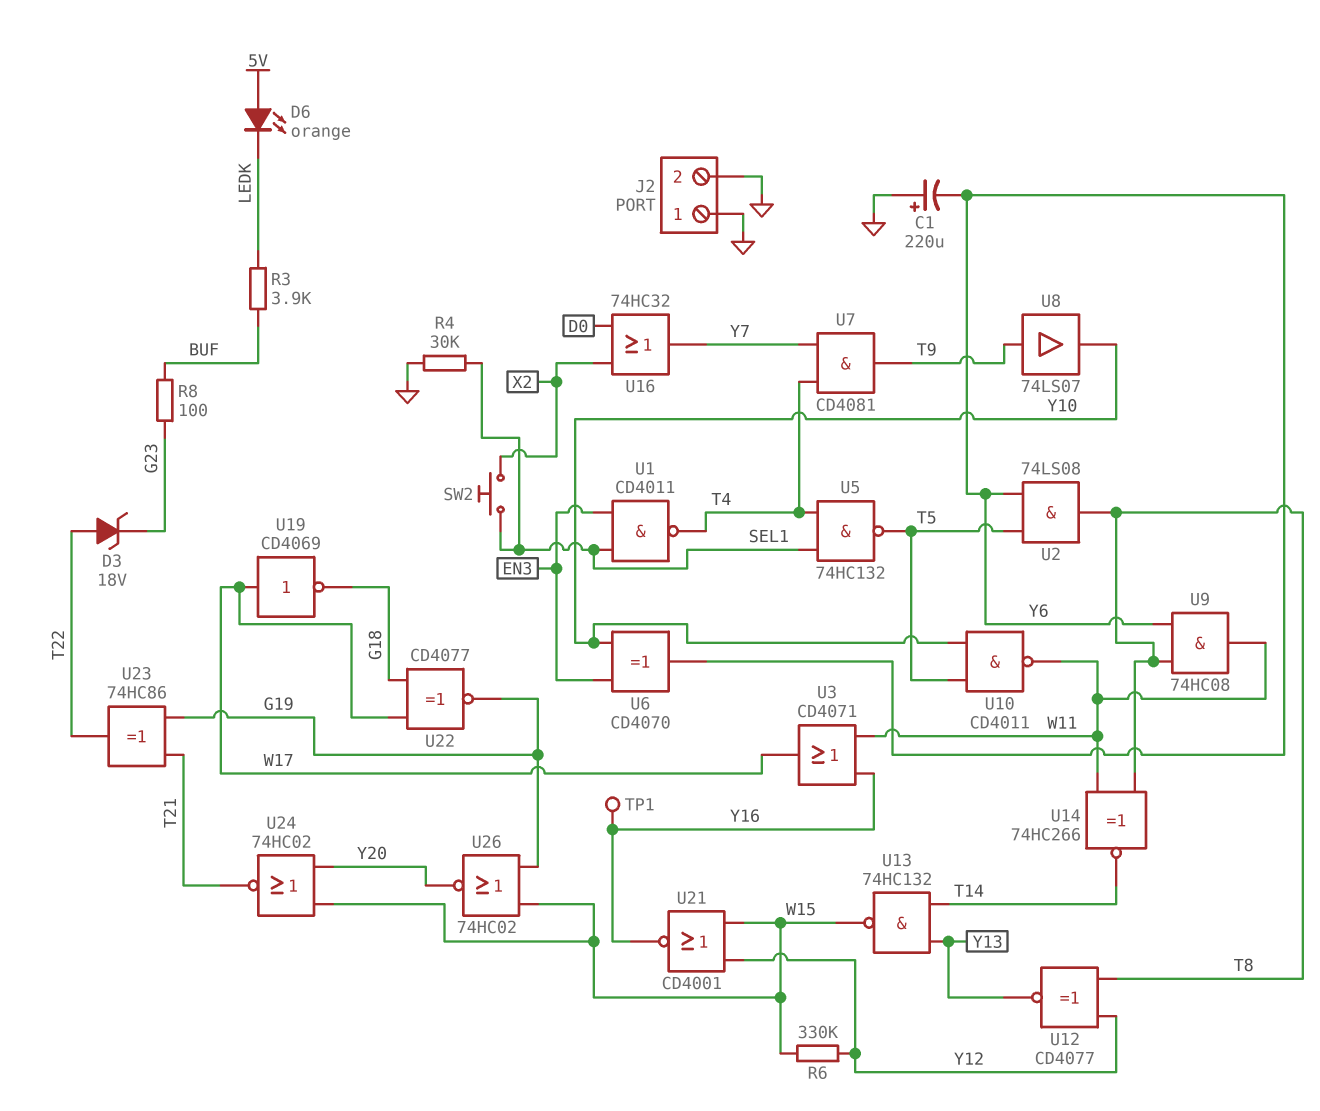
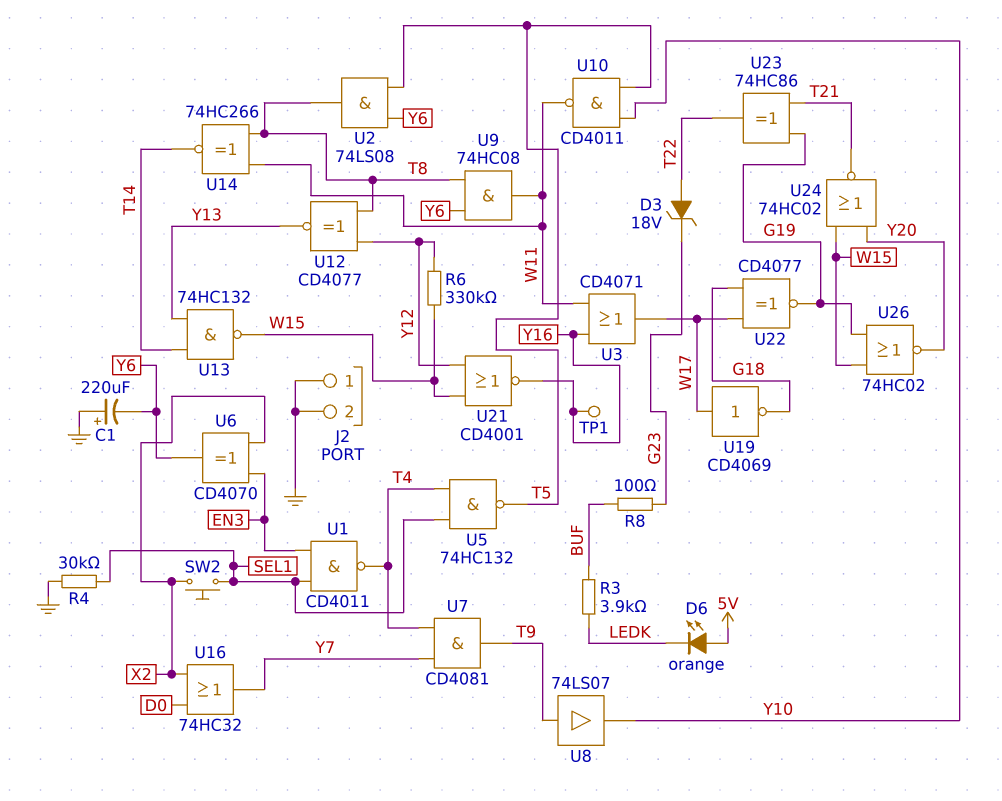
U6: XOR CD4070 (in EN3, in Y10, out Y6) -> XOR CD4070 (in EN3, in X2, out Y6)

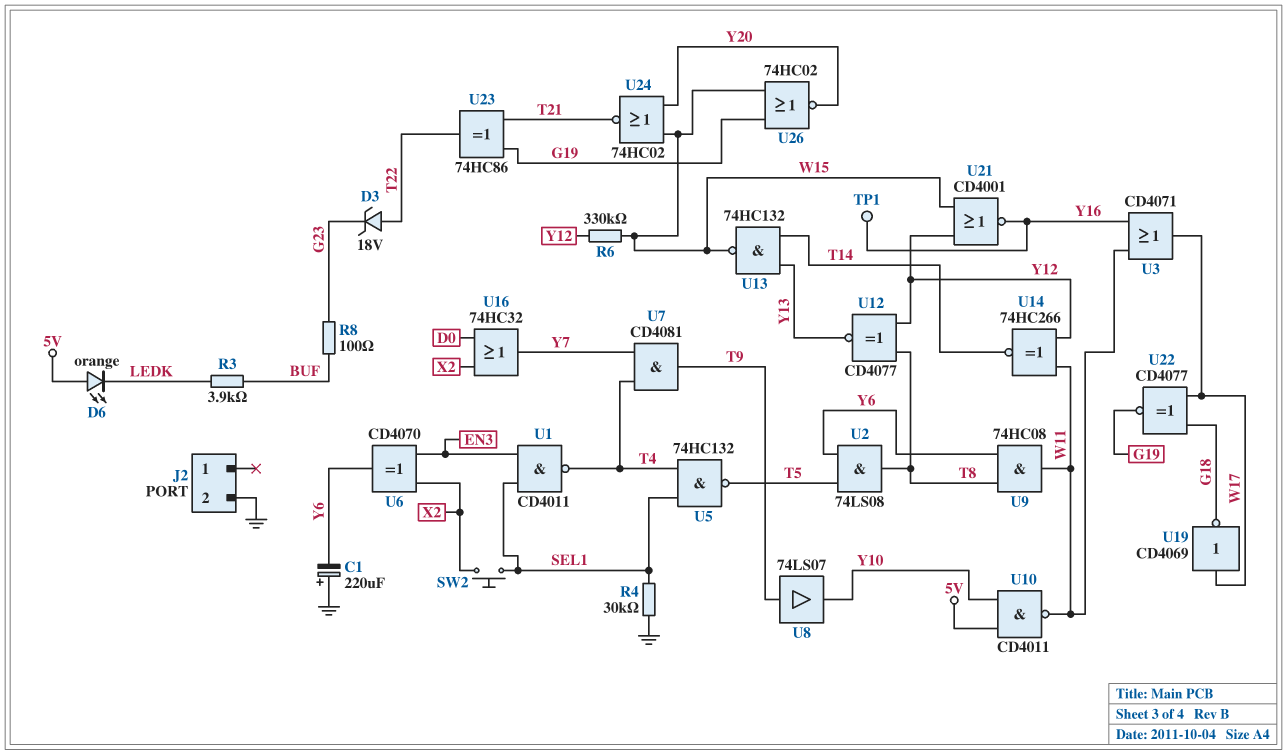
J2 pin 1: GND -> none
U10: NAND CD4011 (in T5, in Y10, out W11) -> NAND CD4011 (in 5V, in Y10, out W11)
U14: XNOR 74HC266 (in T8, in W11, out T14) -> XNOR 74HC266 (in W11, in Y12, out T14)

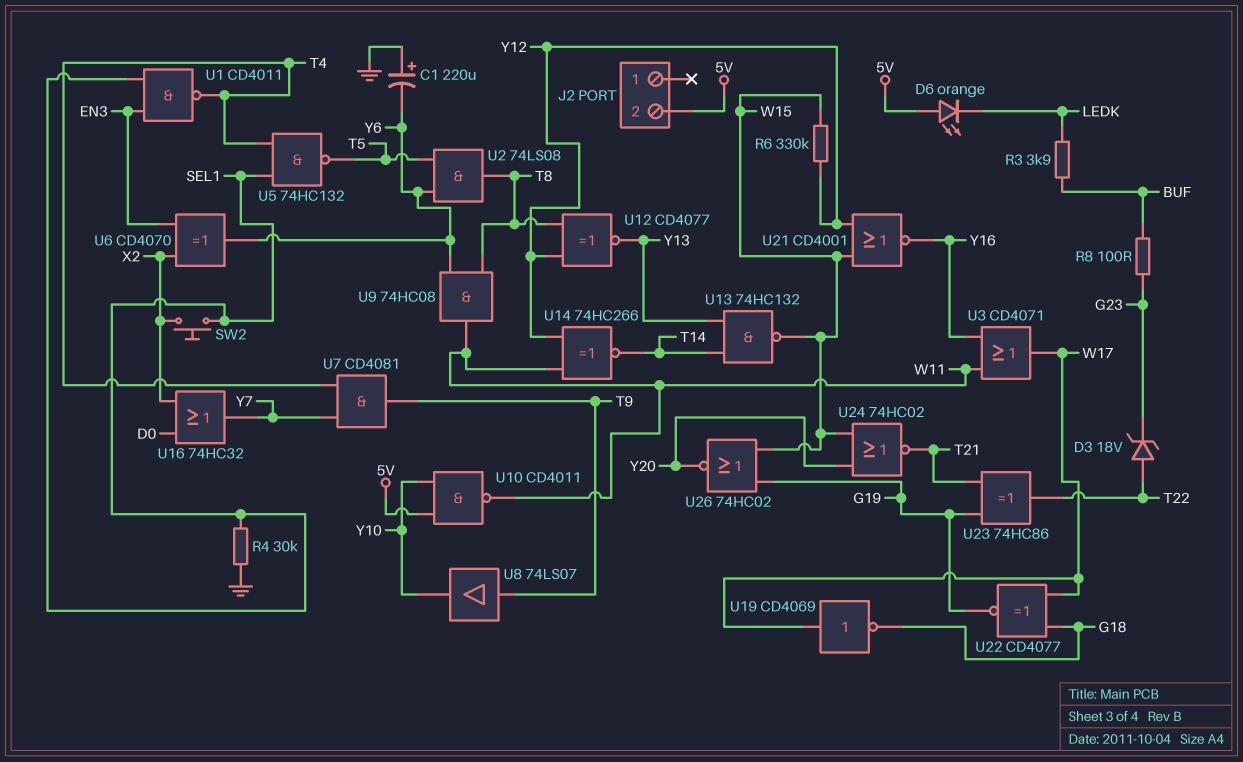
J2 pin 2: GND -> 5V
TP1: test point (Y16) -> none

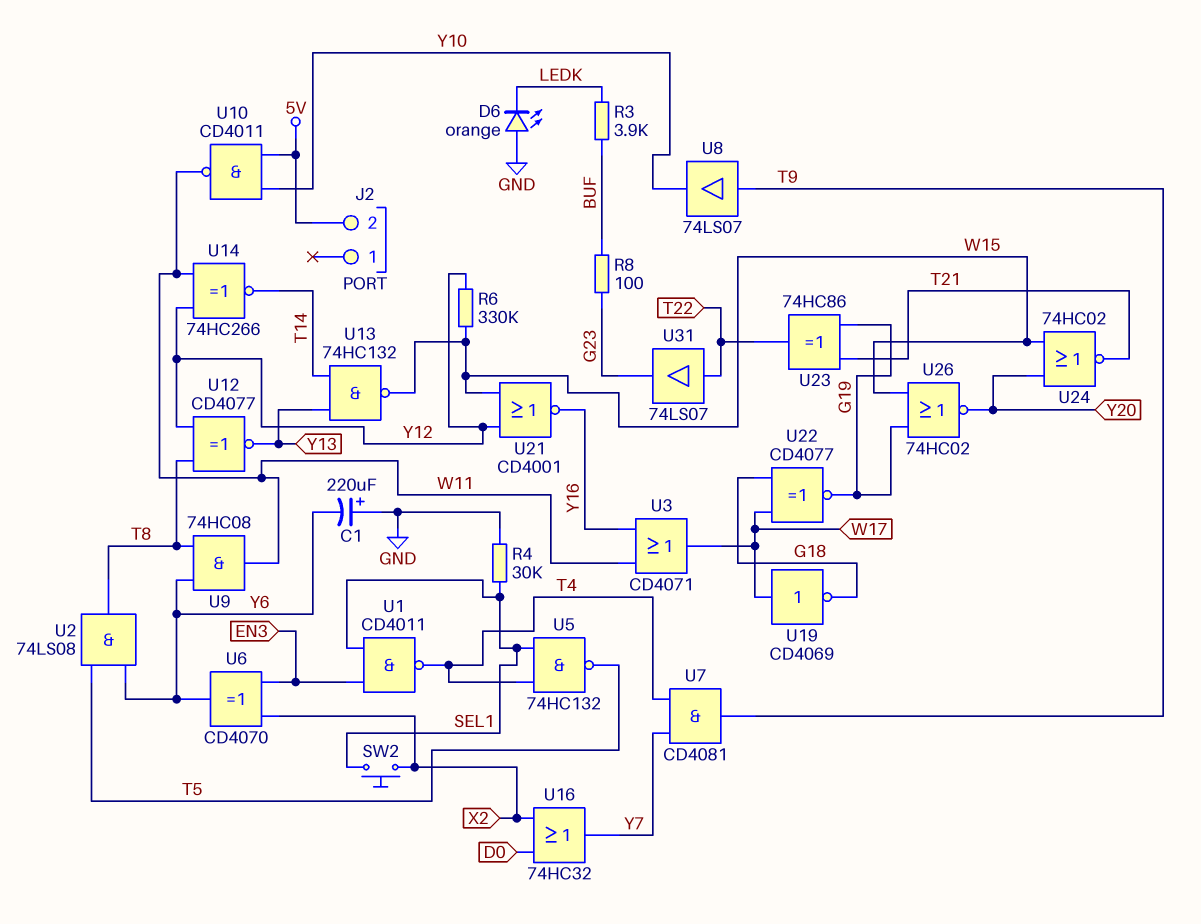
D3: zener 18V (A T22, K G23) -> none
D6: LED orange (A 5V, K LEDK) -> LED orange (A GND, K LEDK)
U31: none -> buffer 74LS07 (in T22, out G23)

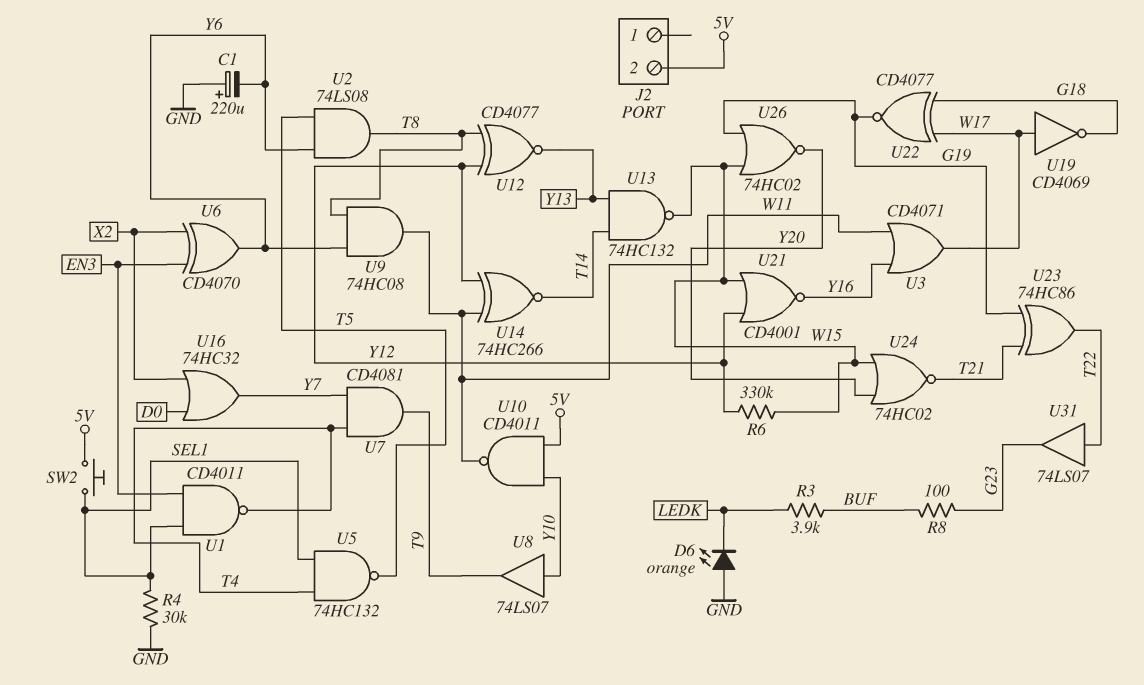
SW2: button (SEL1, X2) -> button (5V, SEL1)
U8: buffer 74LS07 (in T9, out Y10) -> buffer 74LS07 (in Y10, out T9)

